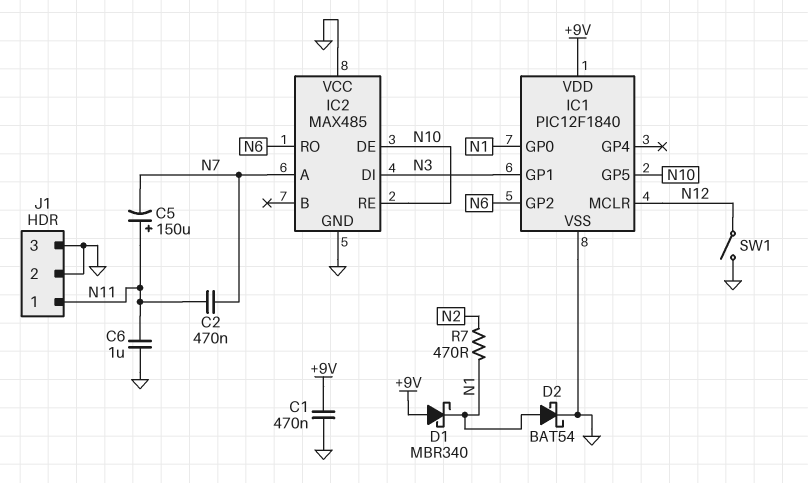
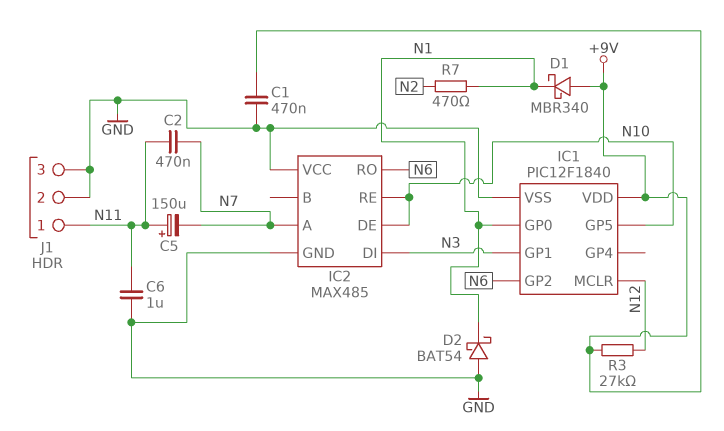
D2: schottky BAT54 (A N1, K GND) -> schottky BAT54 (A GND, K N1)
R3: none -> 27k (+9V, N12)
SW1: switch (GND, N12) -> none

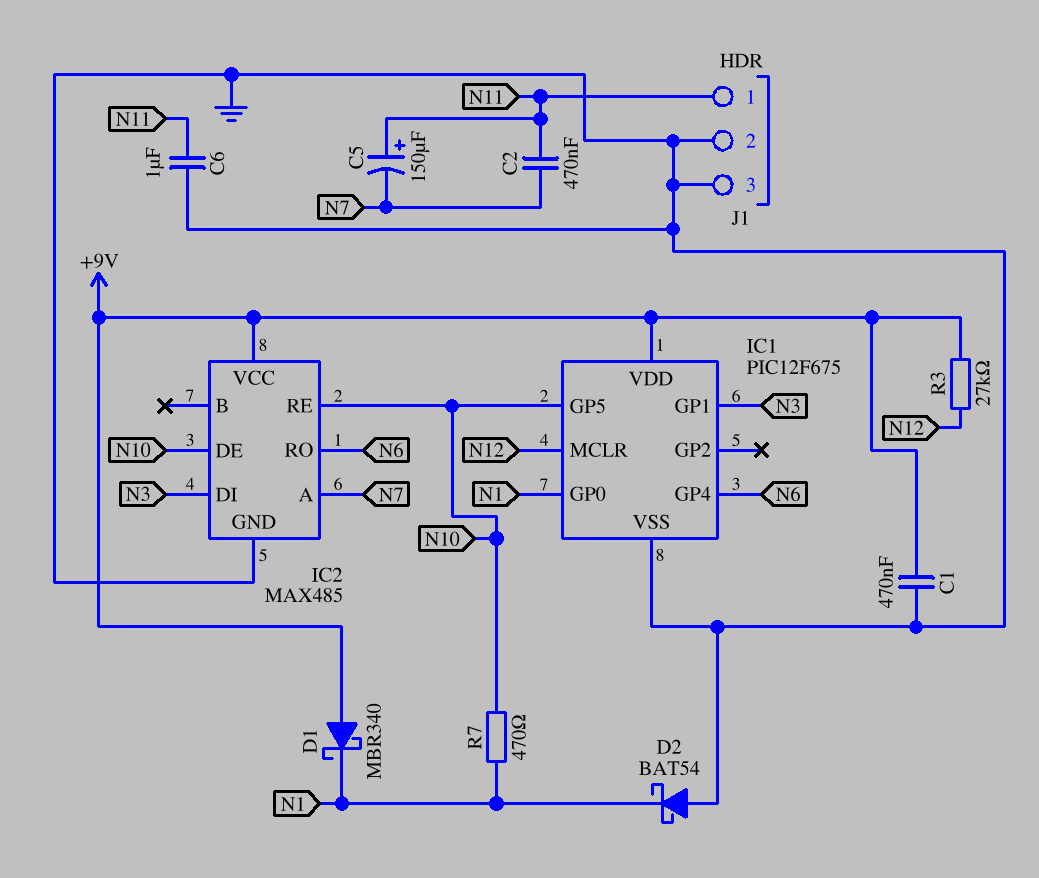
IC1: PIC12F1840 -> PIC12F675
IC1 pin GP2: N6 -> none
IC1 pin GP4: none -> N6
IC2 pin VCC: GND -> +9V
R7: 470 (N1, N2) -> 470 (N1, N10)

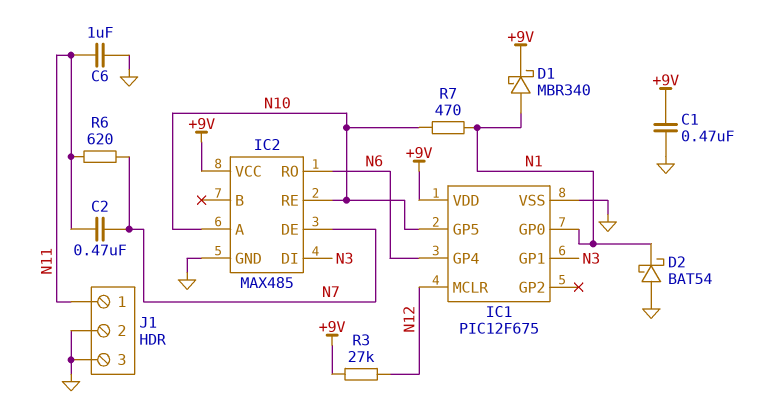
C5: 150uF (plus N11, minus N7) -> none
D1: schottky MBR340 (A +9V, K N1) -> schottky MBR340 (A N1, K +9V)
IC2 pin A: N7 -> N10
IC2 pin DE: N10 -> N7
R6: none -> 620 (N7, N11)

